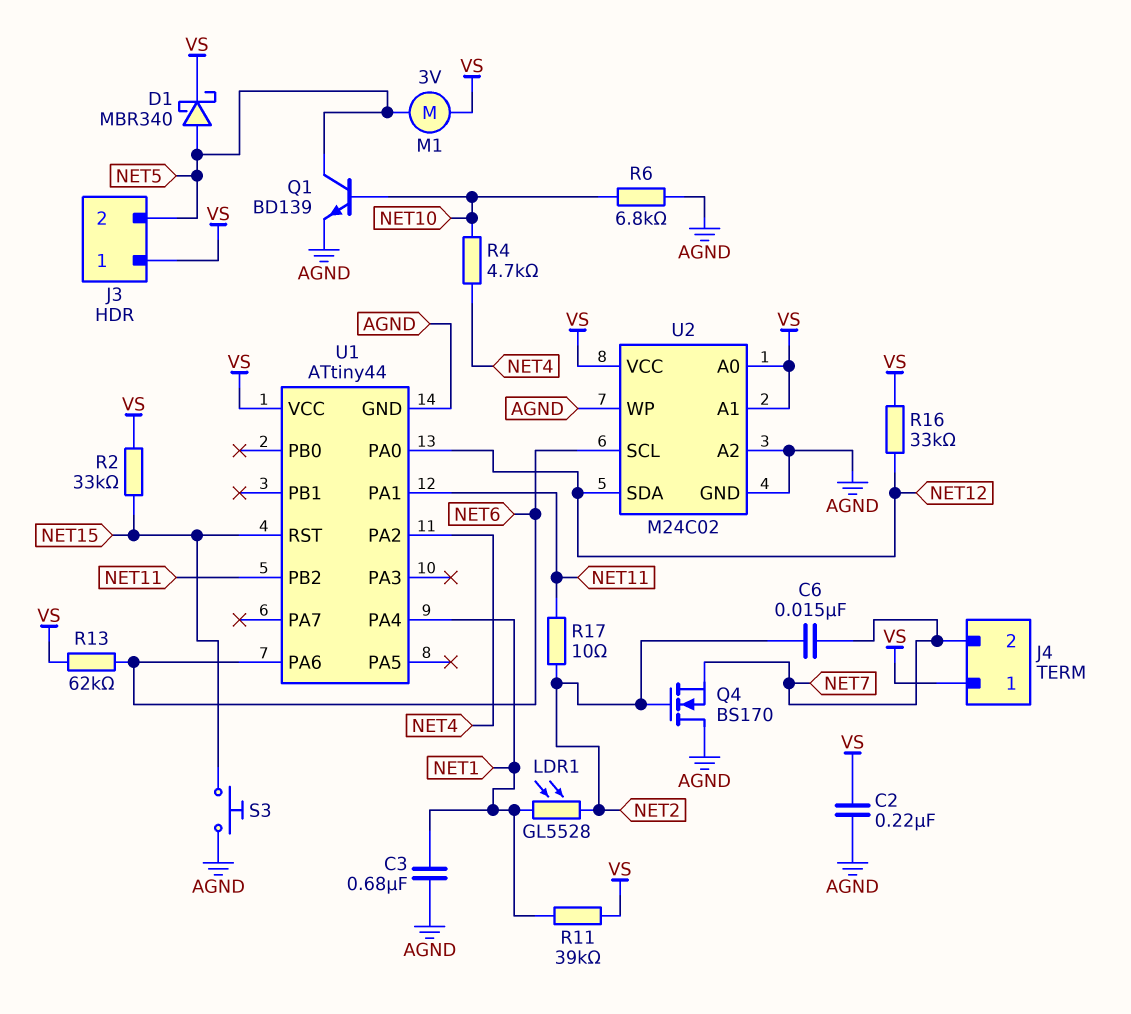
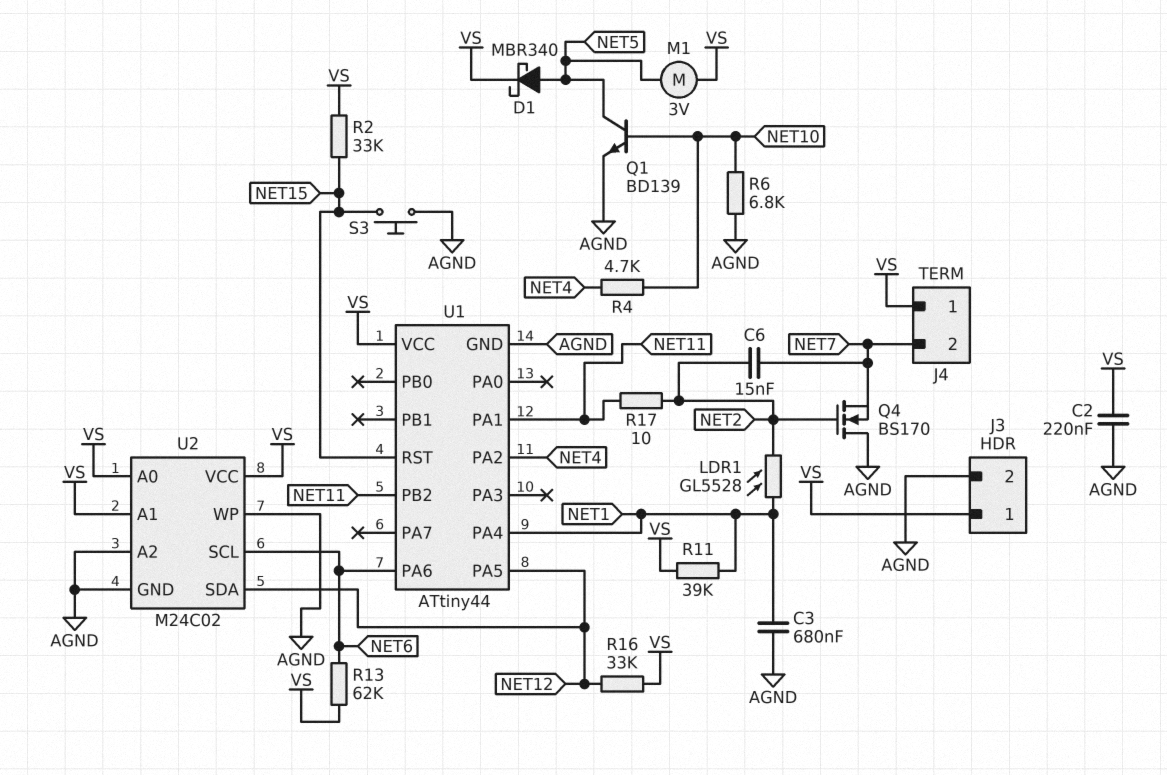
J3 pin 2: NET5 -> AGND
U1 pin PA0: NET12 -> none
U1 pin PA5: none -> NET12

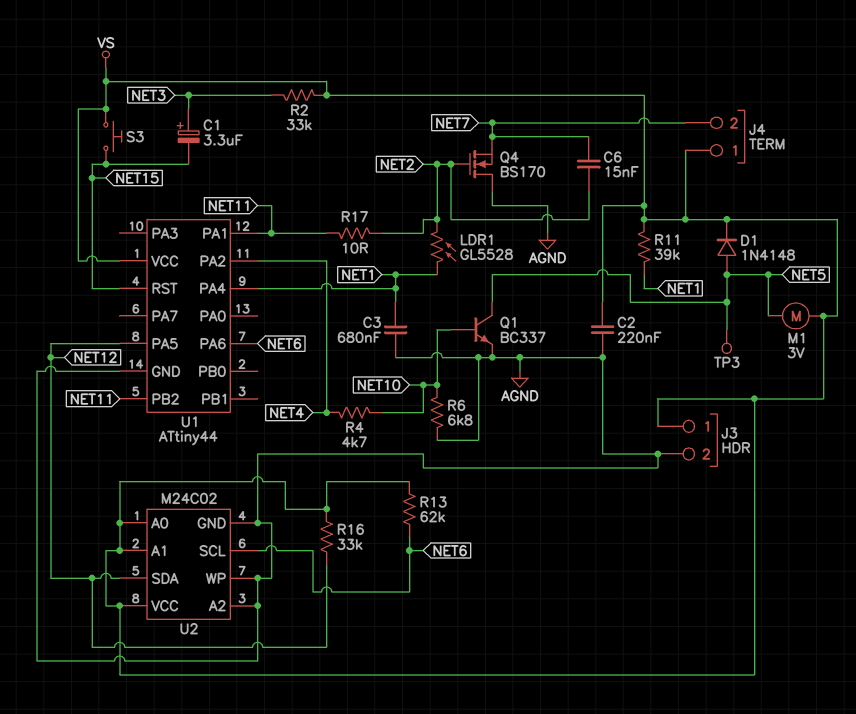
C1: none -> 3.3uF (plus NET3, minus NET15)
D1: schottky MBR340 (A NET5, K VS) -> diode 1N4148 (A NET5, K VS)
Q1: NPN BD139 (B NET10, C NET5, E AGND) -> NPN BC337 (B NET10, C NET5, E AGND)
R2: 33k (NET15, VS) -> 33k (NET3, VS)
S3: button (AGND, NET15) -> button (NET15, VS)
TP3: none -> test point (NET5)

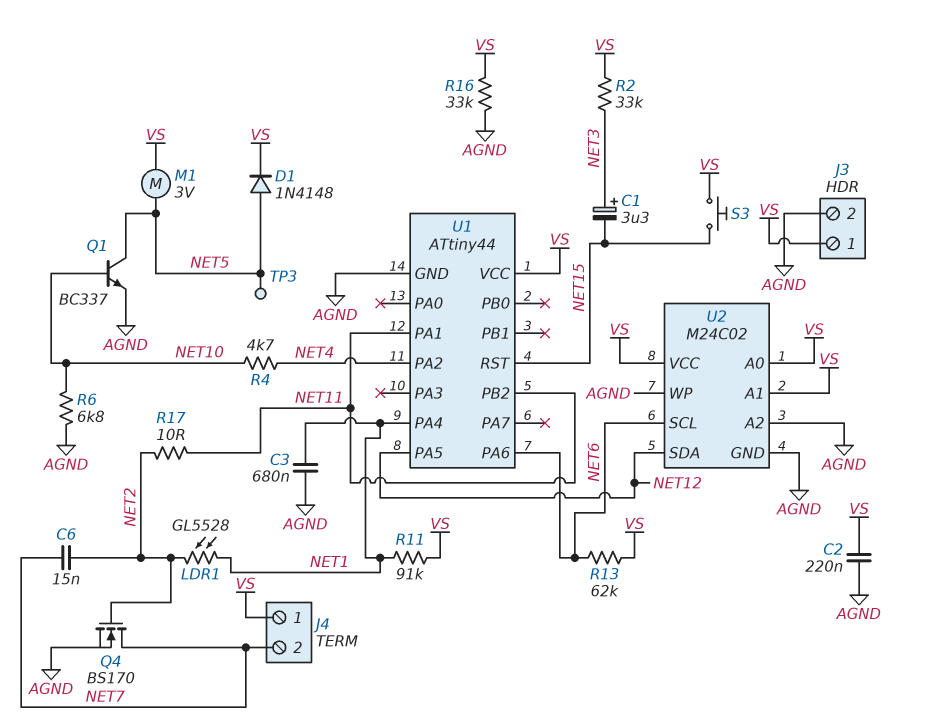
Q4: NMOS BS170 (G NET2, D AGND, S NET7) -> NMOS BS170 (G NET2, D NET7, S AGND)
R11: 39k (NET1, VS) -> 91k (NET1, VS)
R16: 33k (NET12, VS) -> 33k (AGND, VS)

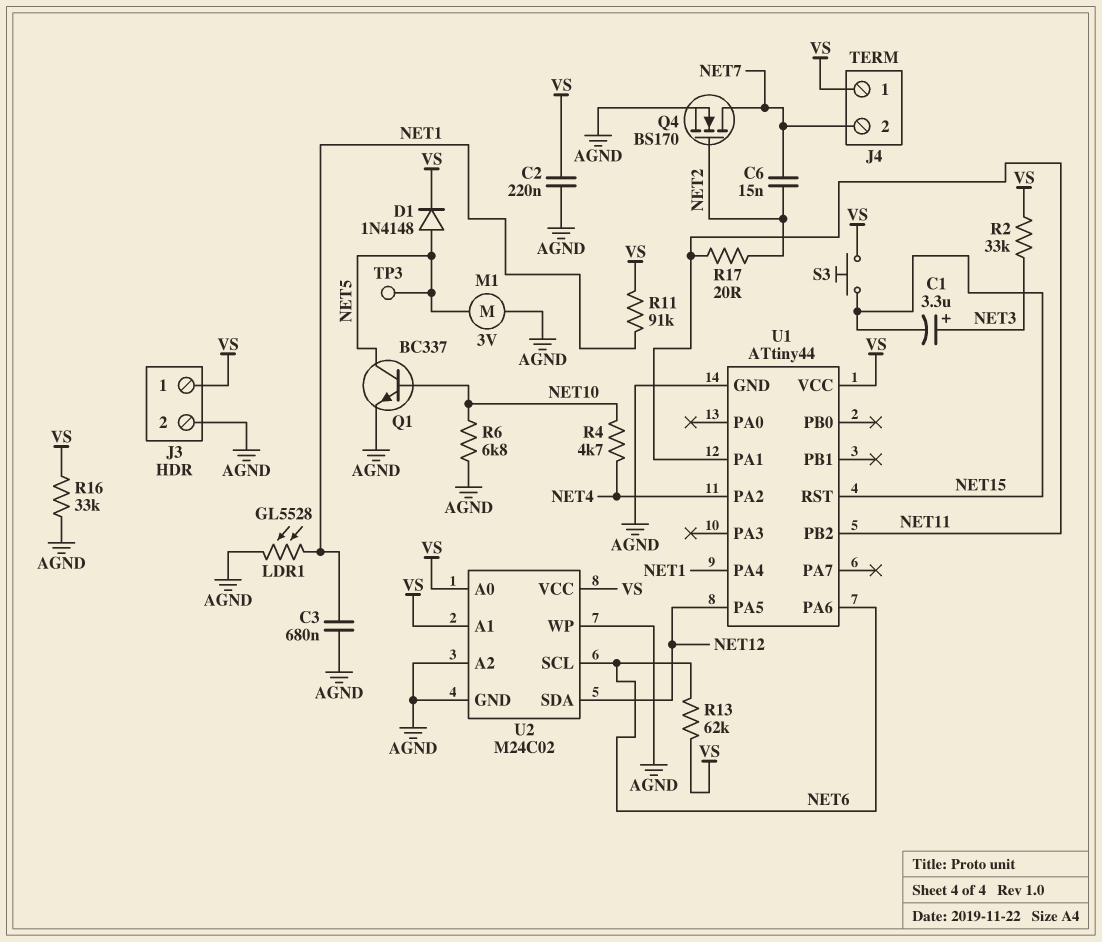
LDR1: GL5528 (NET1, NET2) -> GL5528 (AGND, NET1)
M1: motor 3V (NET5, VS) -> motor 3V (AGND, NET5)
R17: 10 (NET2, NET11) -> 20 (NET2, NET11)

